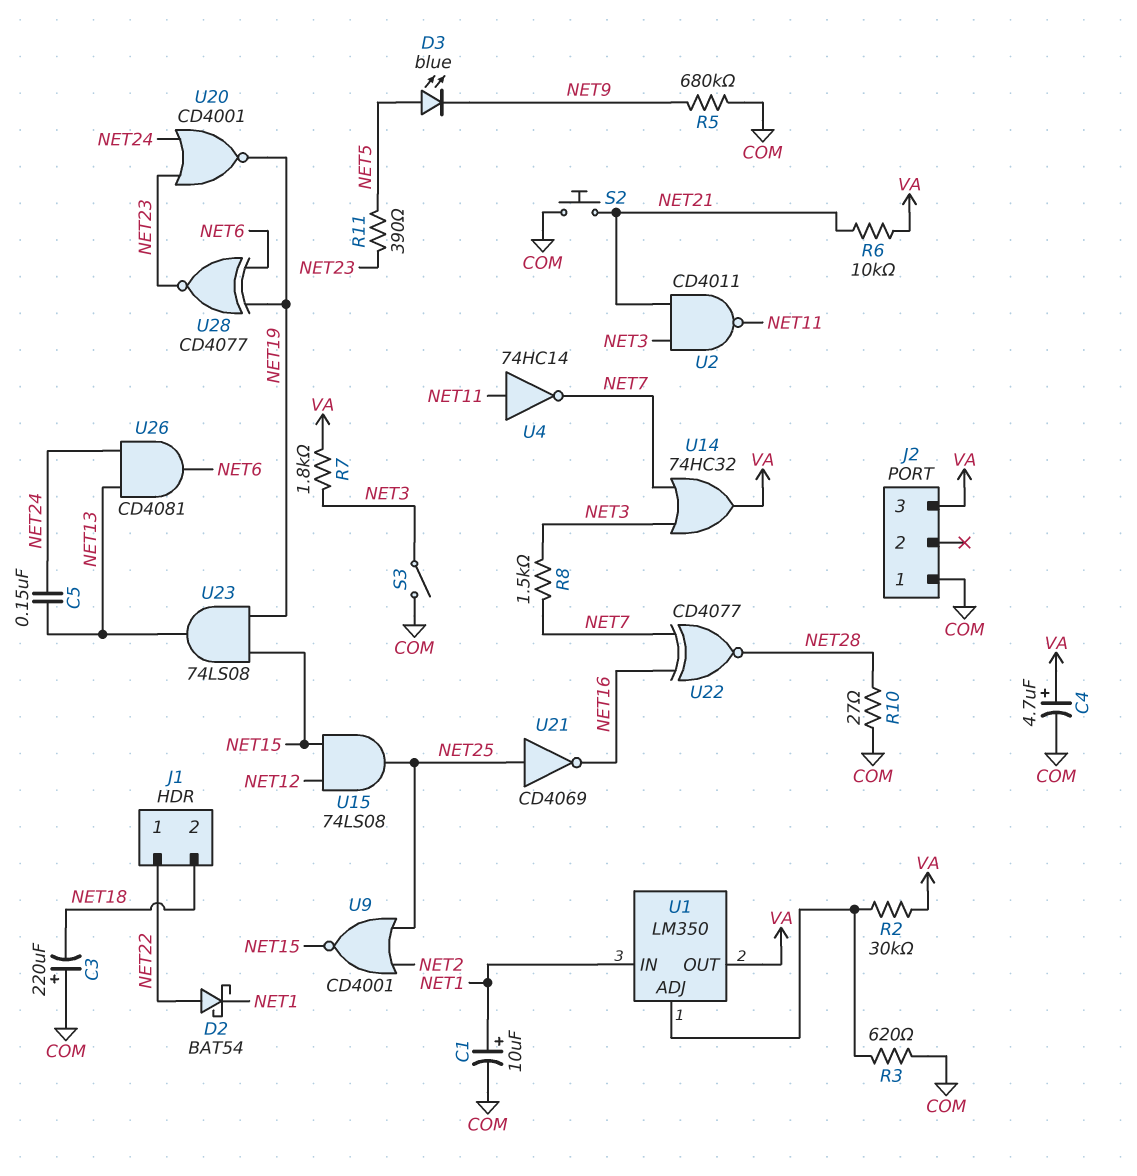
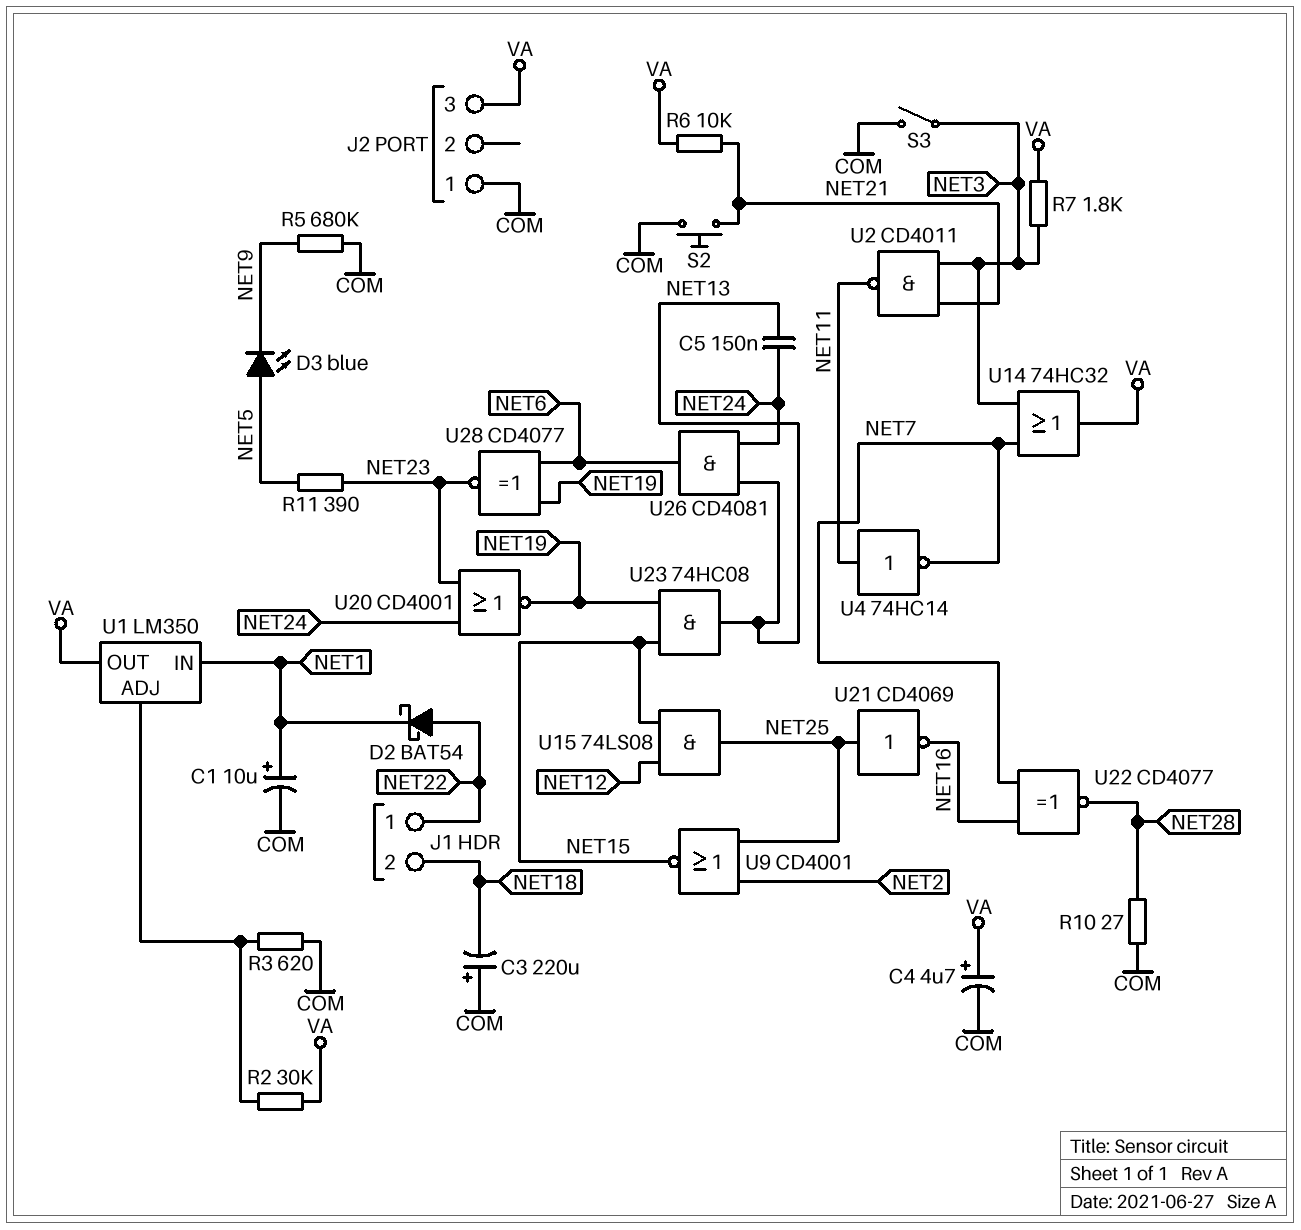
R8: 1.5k (NET3, NET7) -> none
U23: AND 74LS08 (in NET15, in NET19, out NET13) -> AND 74HC08 (in NET15, in NET19, out NET13)

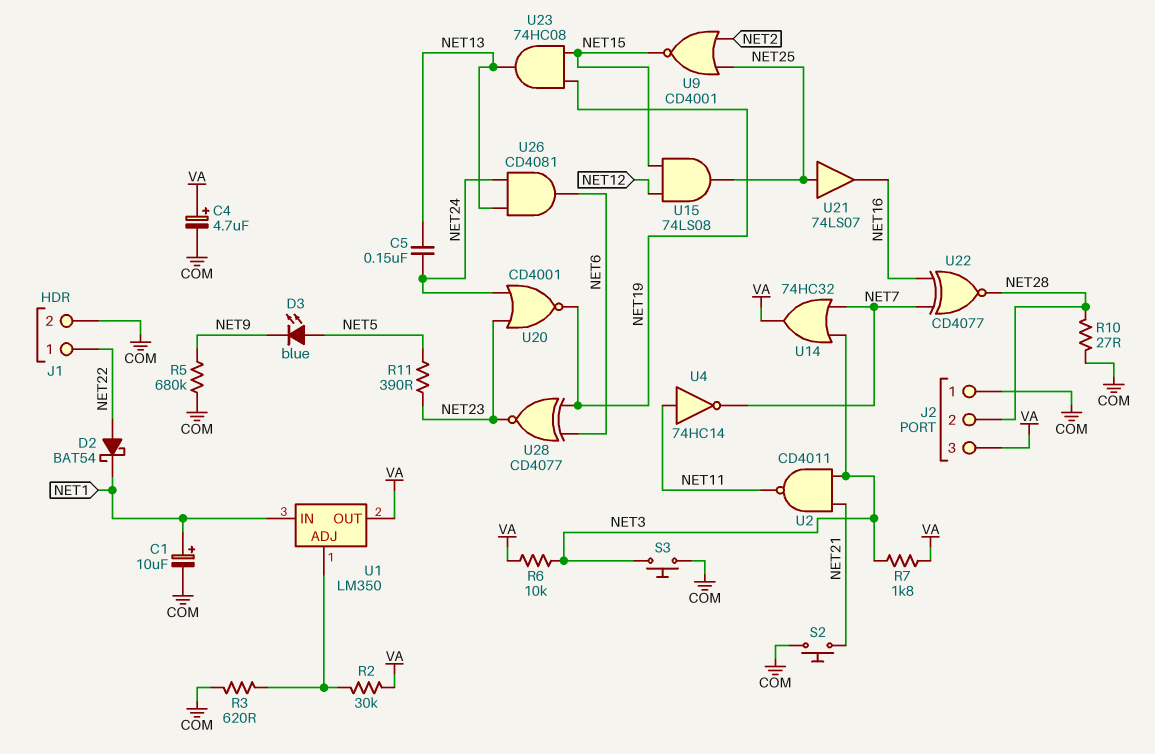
C3: 220uF (plus COM, minus NET18) -> none
J1 pin 2: NET18 -> COM
J2 pin 2: none -> NET28
R6: 10k (NET21, VA) -> 10k (NET3, VA)
S3: switch (COM, NET3) -> button (COM, NET3)
U21: NOT CD4069 (in NET25, out NET16) -> buffer 74LS07 (in NET25, out NET16)

